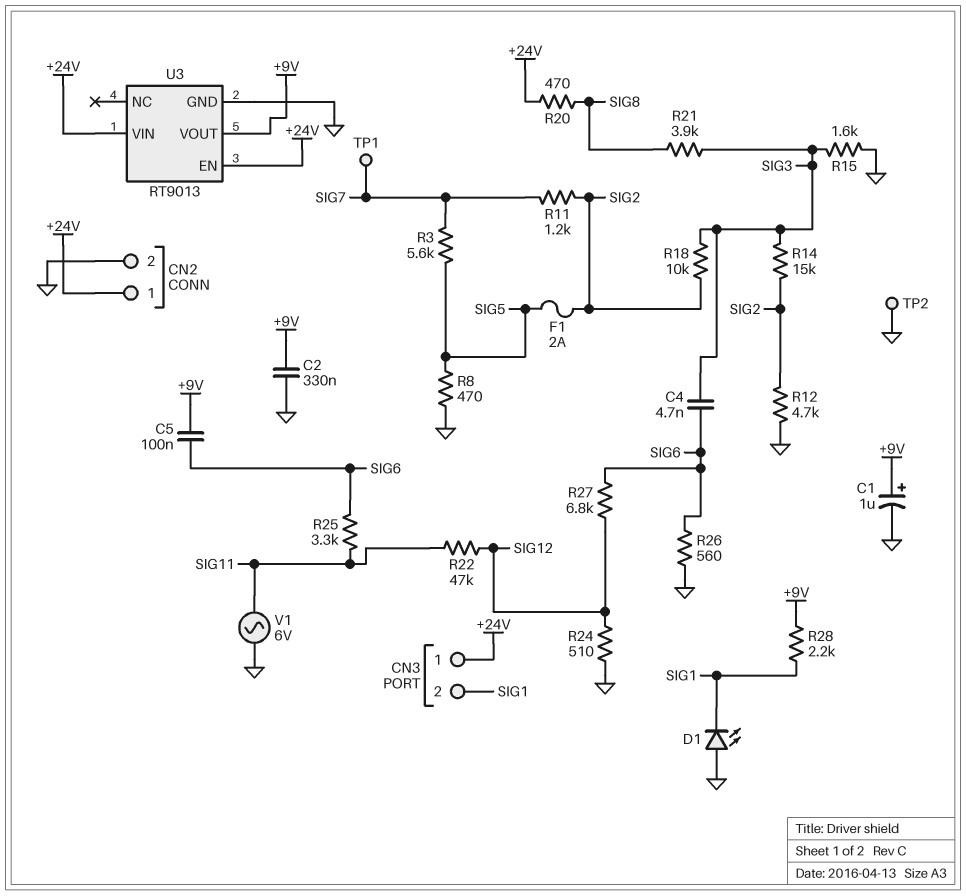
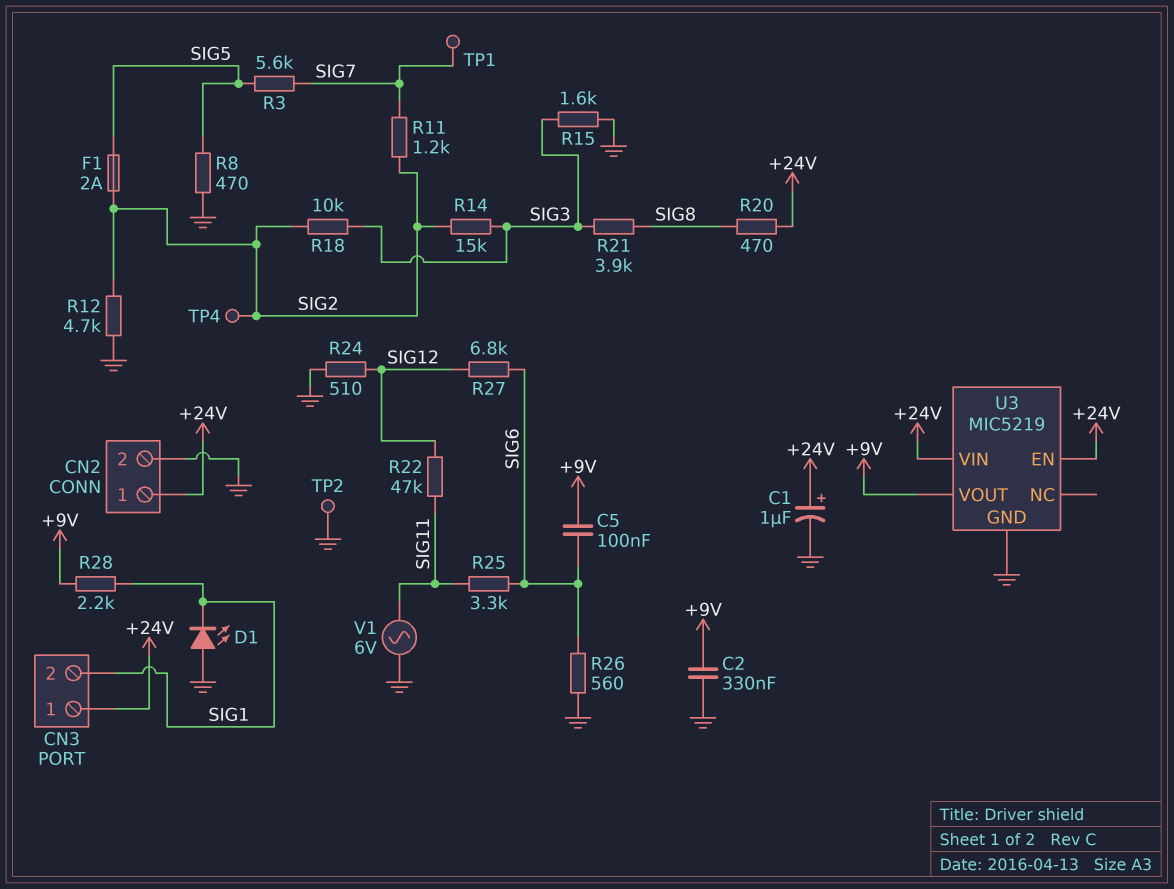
C1: 1uF (plus +9V, minus GND) -> 1uF (plus +24V, minus GND)
C4: 4.7nF (SIG3, SIG6) -> none
TP4: none -> test point (SIG2)
U3: RT9013 -> MIC5219

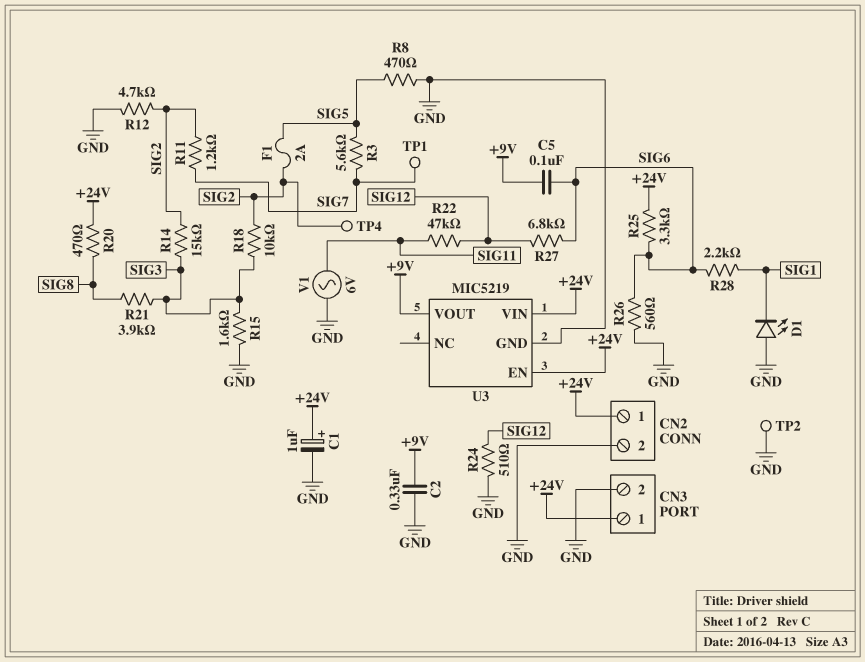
CN3 pin 2: SIG1 -> GND
R25: 3.3k (SIG6, SIG11) -> 3.3k (+24V, SIG6)
R28: 2.2k (+9V, SIG1) -> 2.2k (SIG1, SIG6)

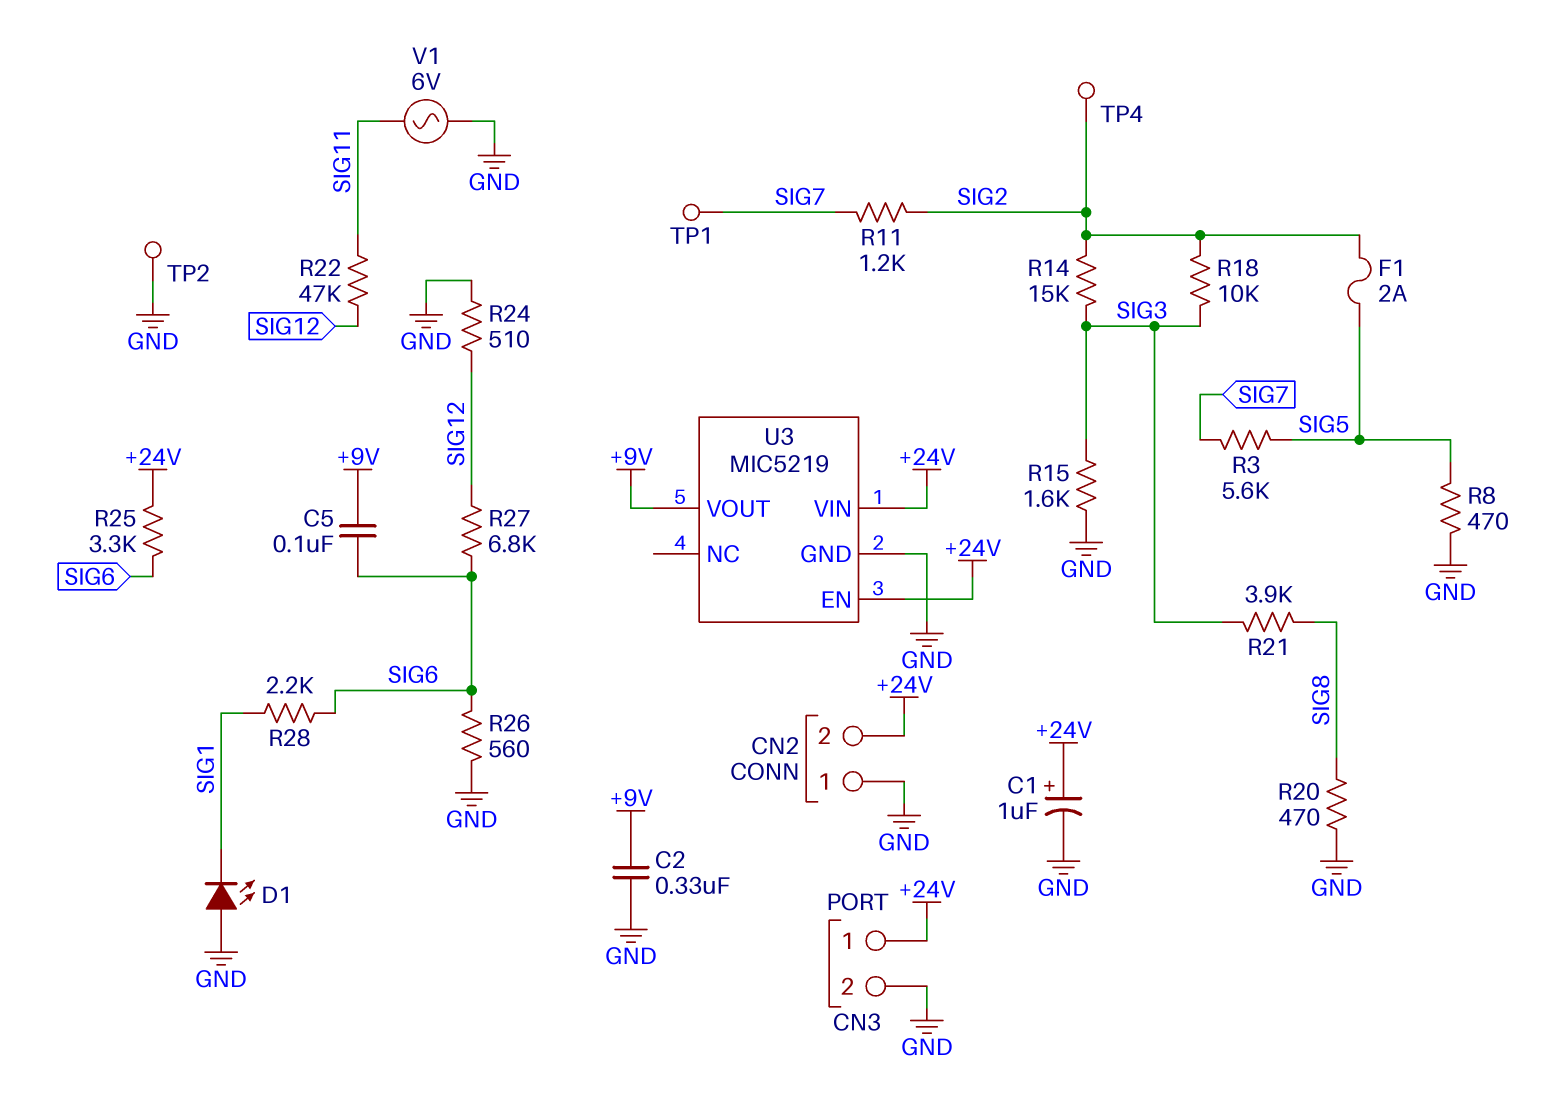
CN2 pin 1: +24V -> GND
CN2 pin 2: GND -> +24V
R12: 4.7k (GND, SIG2) -> none
R20: 470 (+24V, SIG8) -> 470 (GND, SIG8)

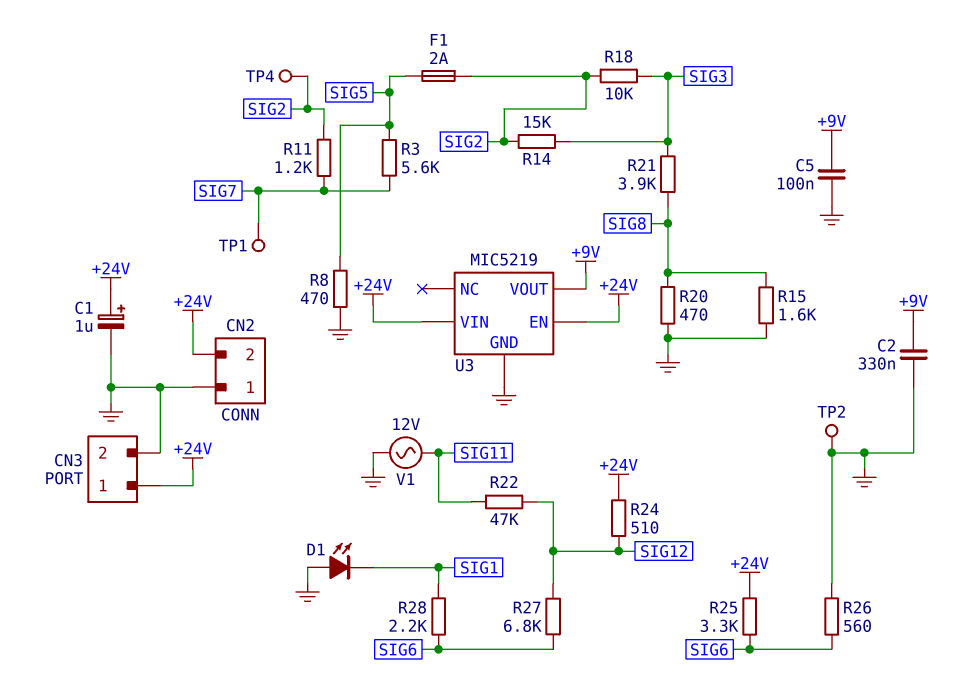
C5: 100nF (+9V, SIG6) -> 100nF (+9V, GND)
R15: 1.6k (GND, SIG3) -> 1.6k (GND, SIG8)
R24: 510 (GND, SIG12) -> 510 (+24V, SIG12)
V1: AC 6V (GND, SIG11) -> AC 12V (GND, SIG11)

